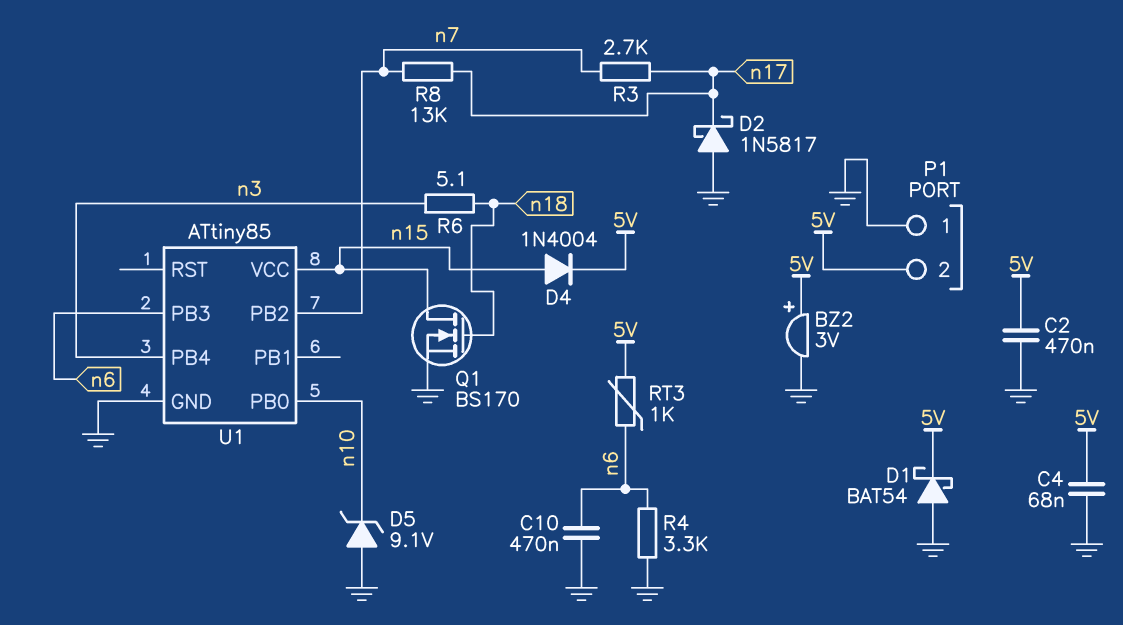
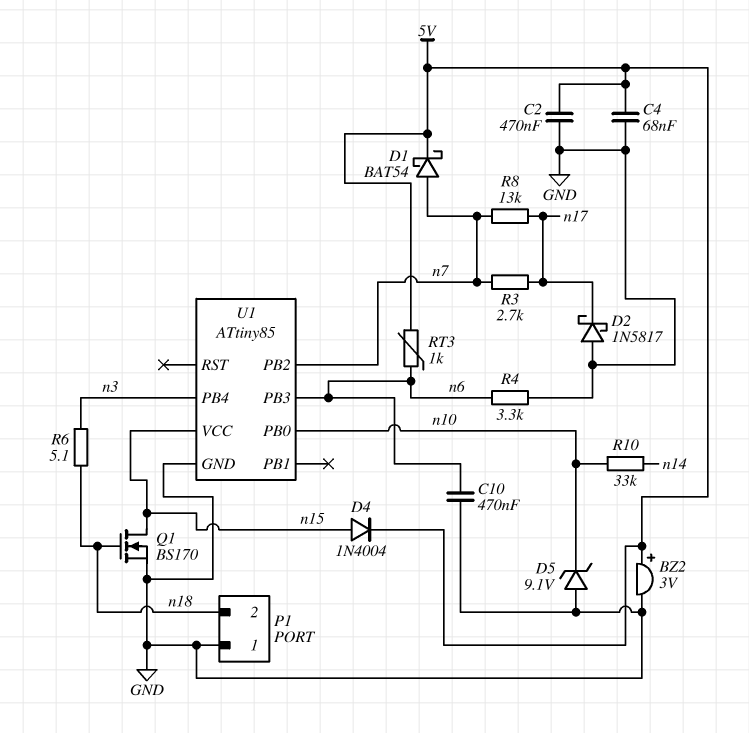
D1: schottky BAT54 (A GND, K 5V) -> schottky BAT54 (A n7, K 5V)
P1 pin 2: 5V -> n18
R10: none -> 33k (n10, n14)

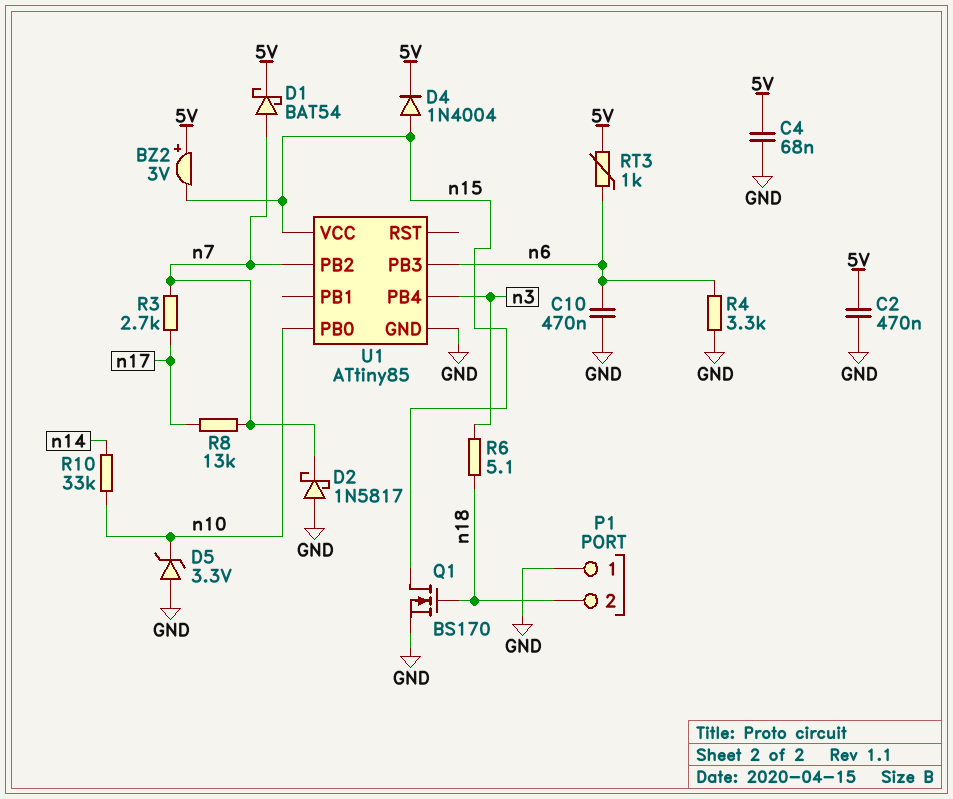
BZ2: buzzer 3V (plus 5V, minus GND) -> buzzer 3V (plus 5V, minus n15)
D2: schottky 1N5817 (A GND, K n17) -> schottky 1N5817 (A GND, K n7)
D5: zener 9.1V (A GND, K n10) -> zener 3.3V (A GND, K n10)

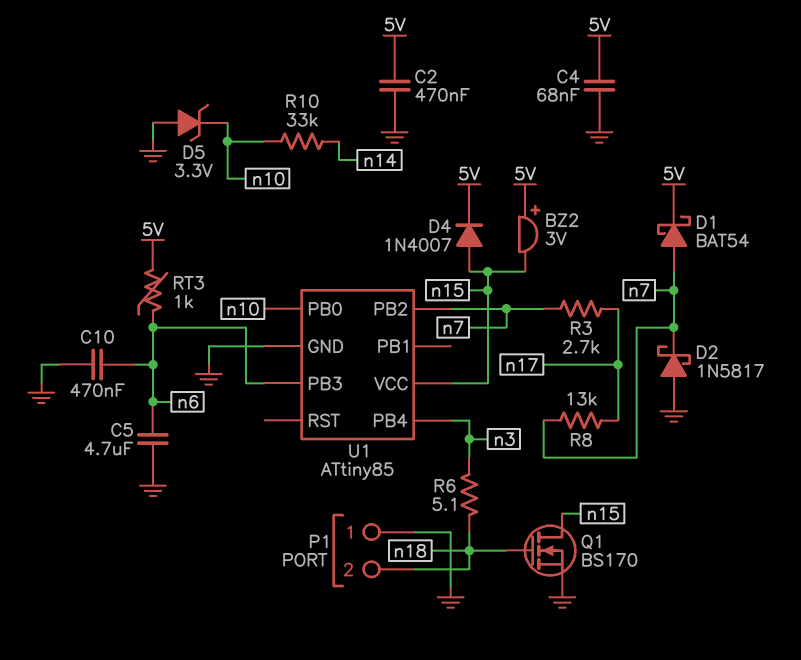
C5: none -> 4.7uF (GND, n6)
D4: diode 1N4004 (A n15, K 5V) -> diode 1N4007 (A n15, K 5V)
R4: 3.3k (GND, n6) -> none

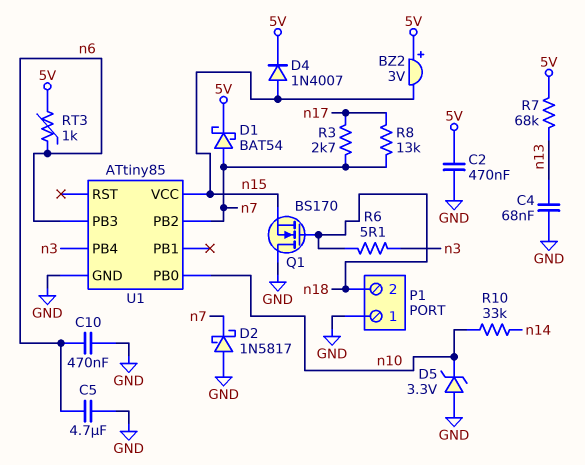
C4: 68nF (5V, GND) -> 68nF (GND, n13)
Q1: NMOS BS170 (G n18, D n15, S GND) -> NMOS BS170 (G n18, D GND, S n15)
R7: none -> 68k (5V, n13)

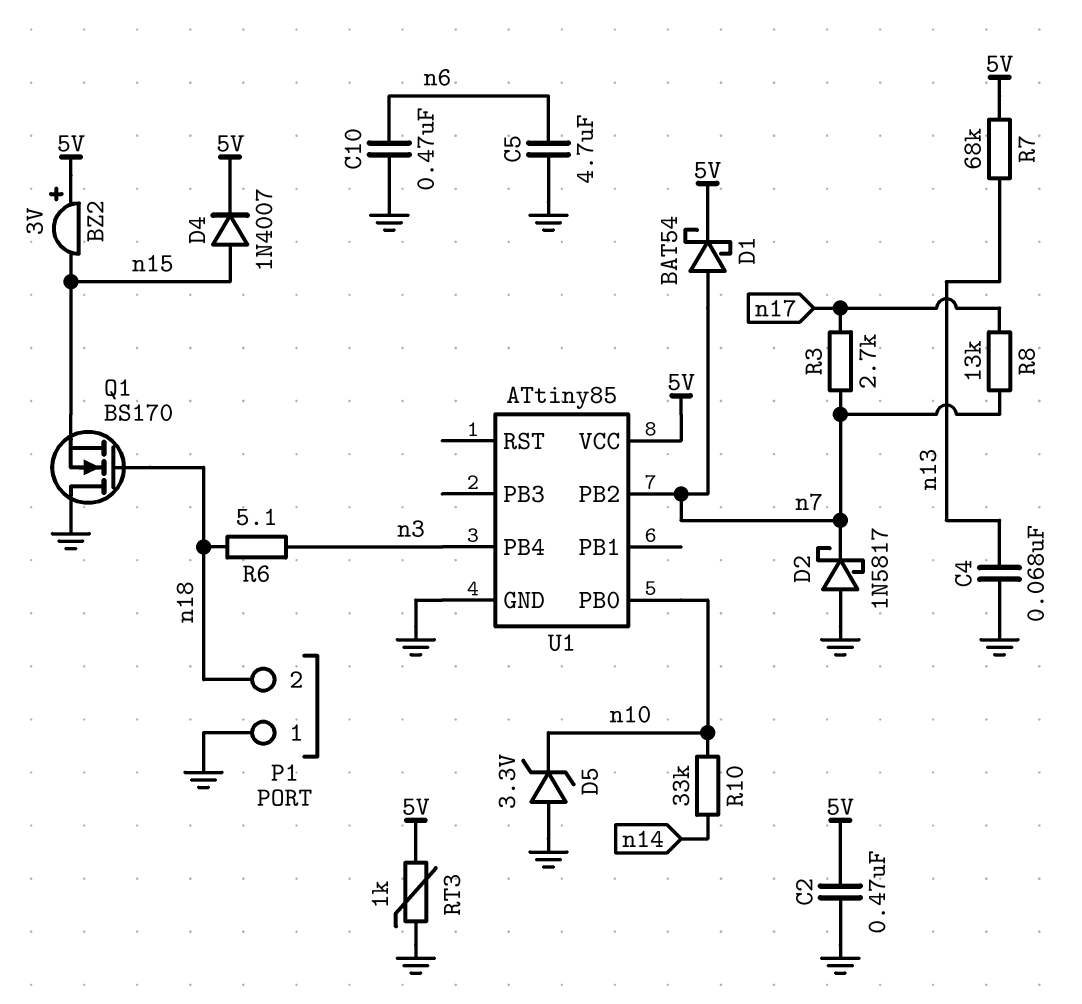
RT3: 1k (5V, n6) -> 1k (5V, GND)
U1 pin PB3: n6 -> none
U1 pin VCC: n15 -> 5V

